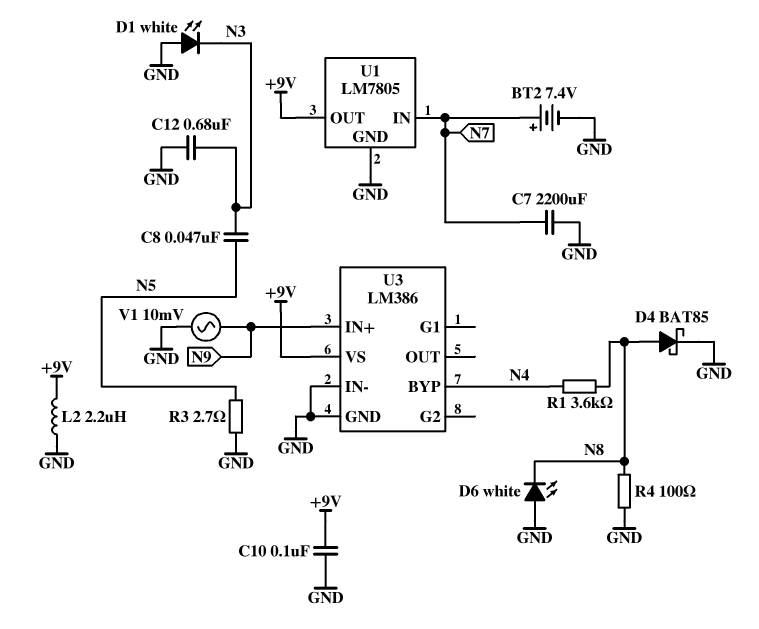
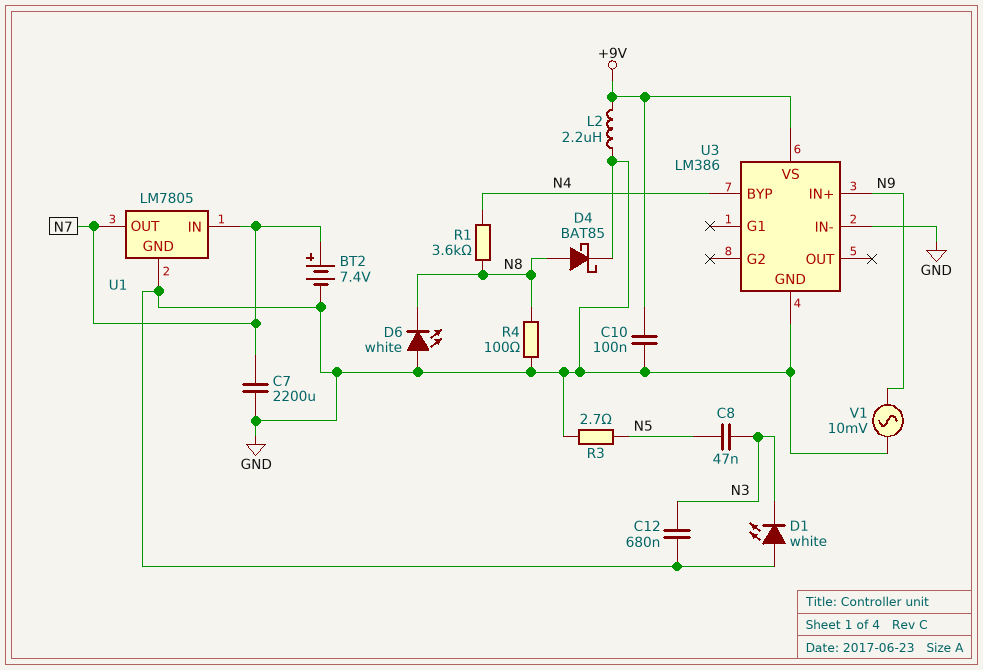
U1 pin OUT: +9V -> N7

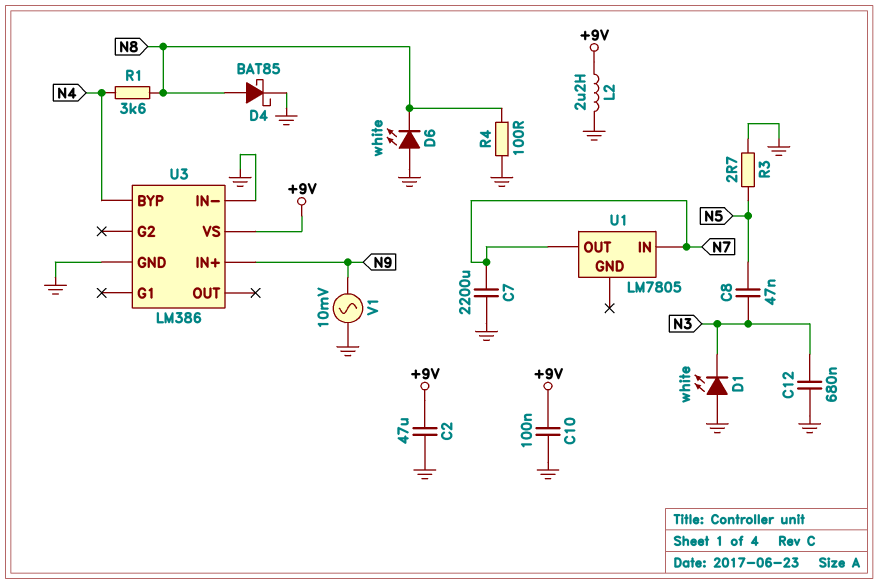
BT2: 7.4V (plus N7, minus GND) -> none
C2: none -> 47uF (+9V, GND)
U1 pin GND: GND -> none

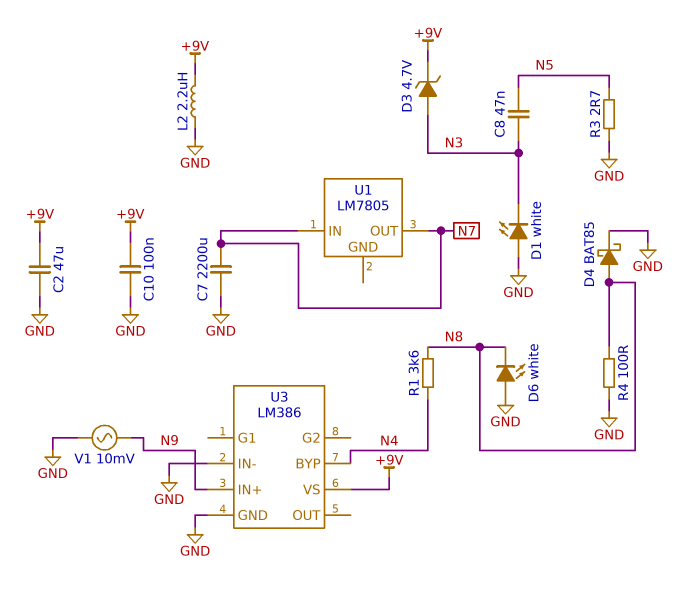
C12: 680nF (GND, N3) -> none
D3: none -> zener 4.7V (A N3, K +9V)

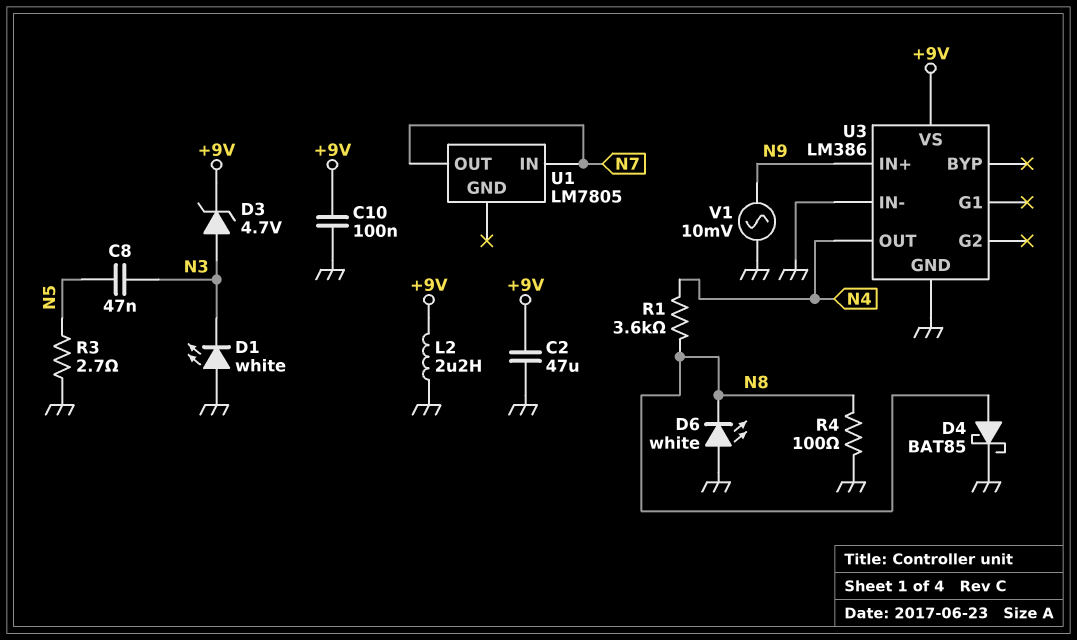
C7: 2200uF (GND, N7) -> none
U3 pin BYP: N4 -> none
U3 pin OUT: none -> N4

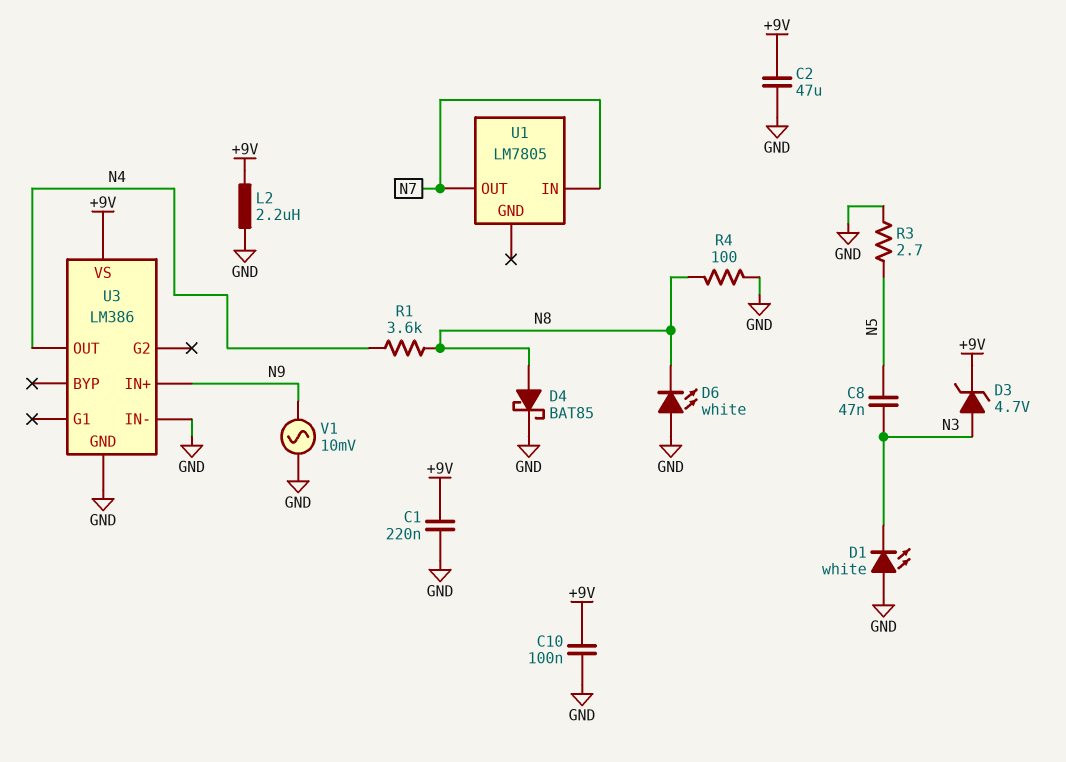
C1: none -> 220nF (+9V, GND)

